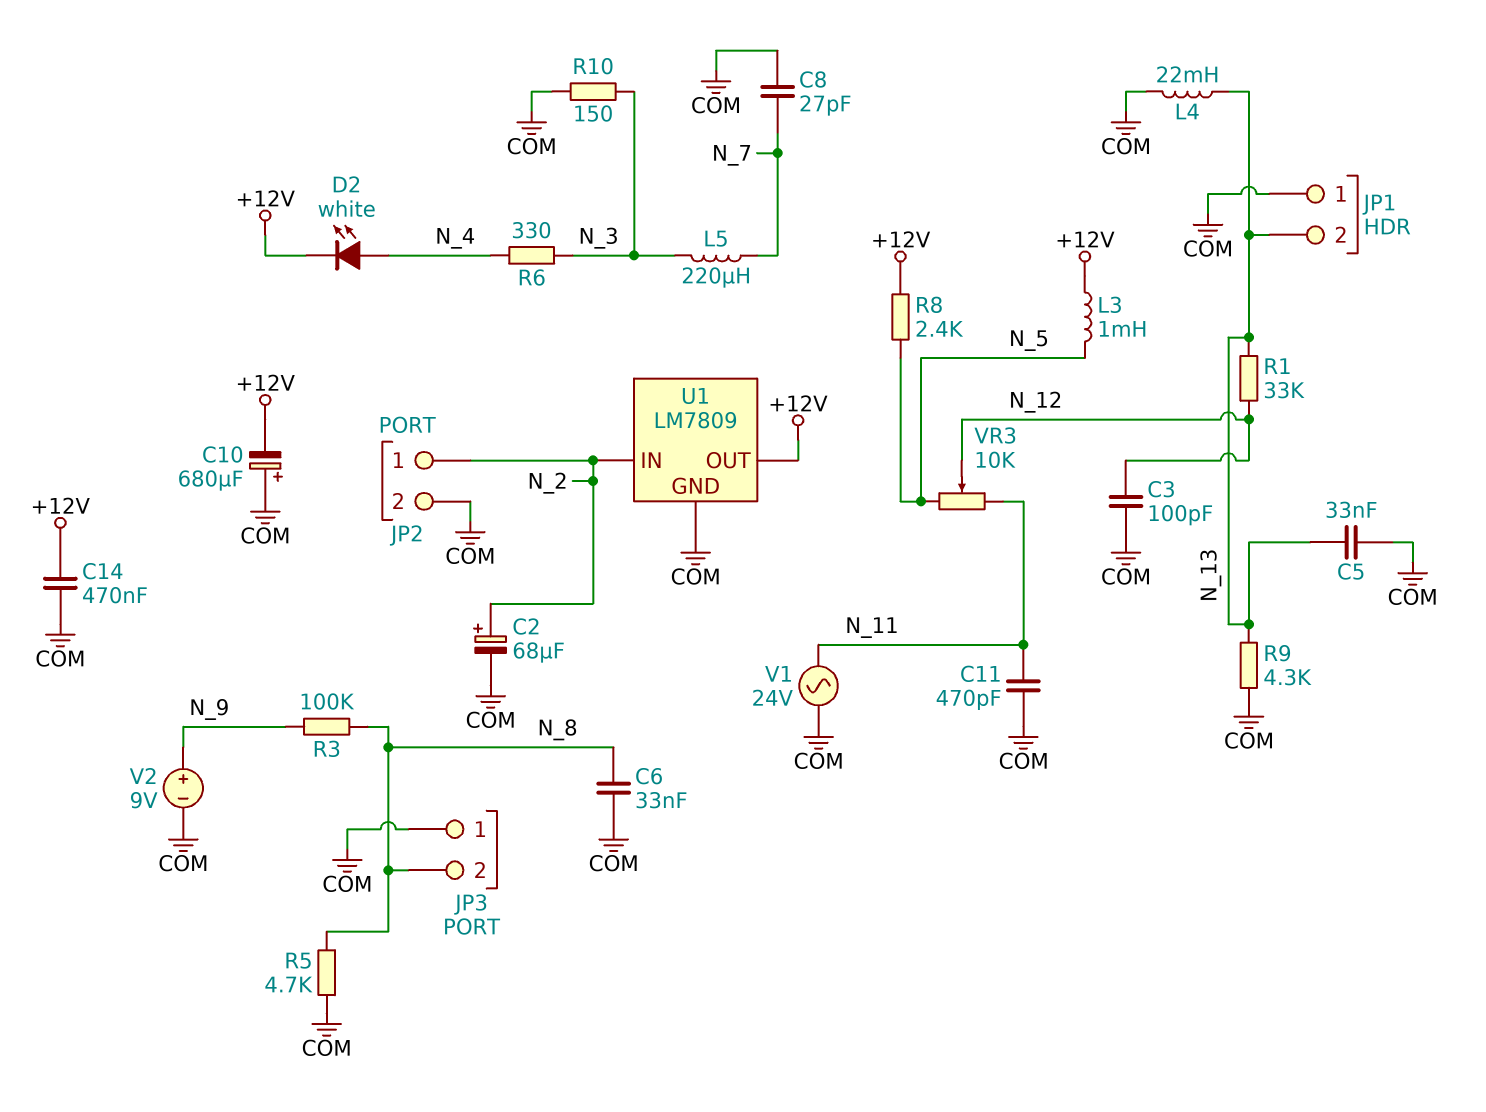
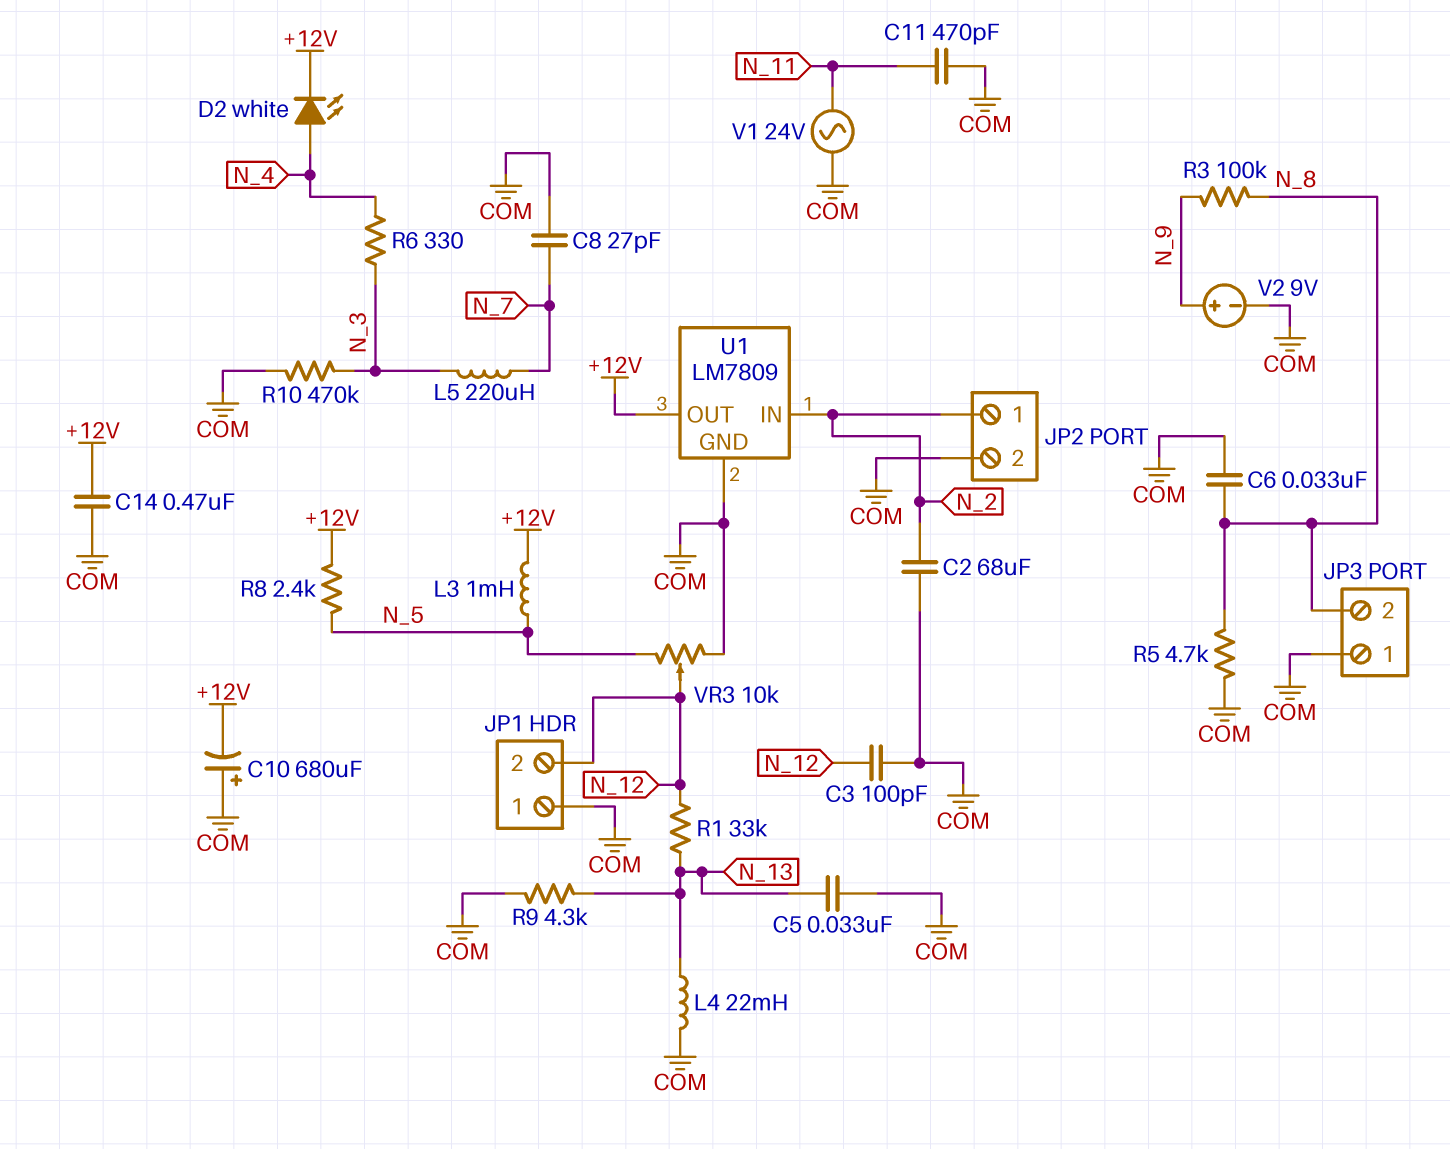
C2: 68uF (plus N_2, minus COM) -> 68uF (COM, N_2)
JP1 pin 2: N_13 -> N_12
R10: 150 (COM, N_3) -> 470k (COM, N_3)
VR3: 10k (N_5, N_11, wiper N_12) -> 10k (COM, N_5, wiper N_12)

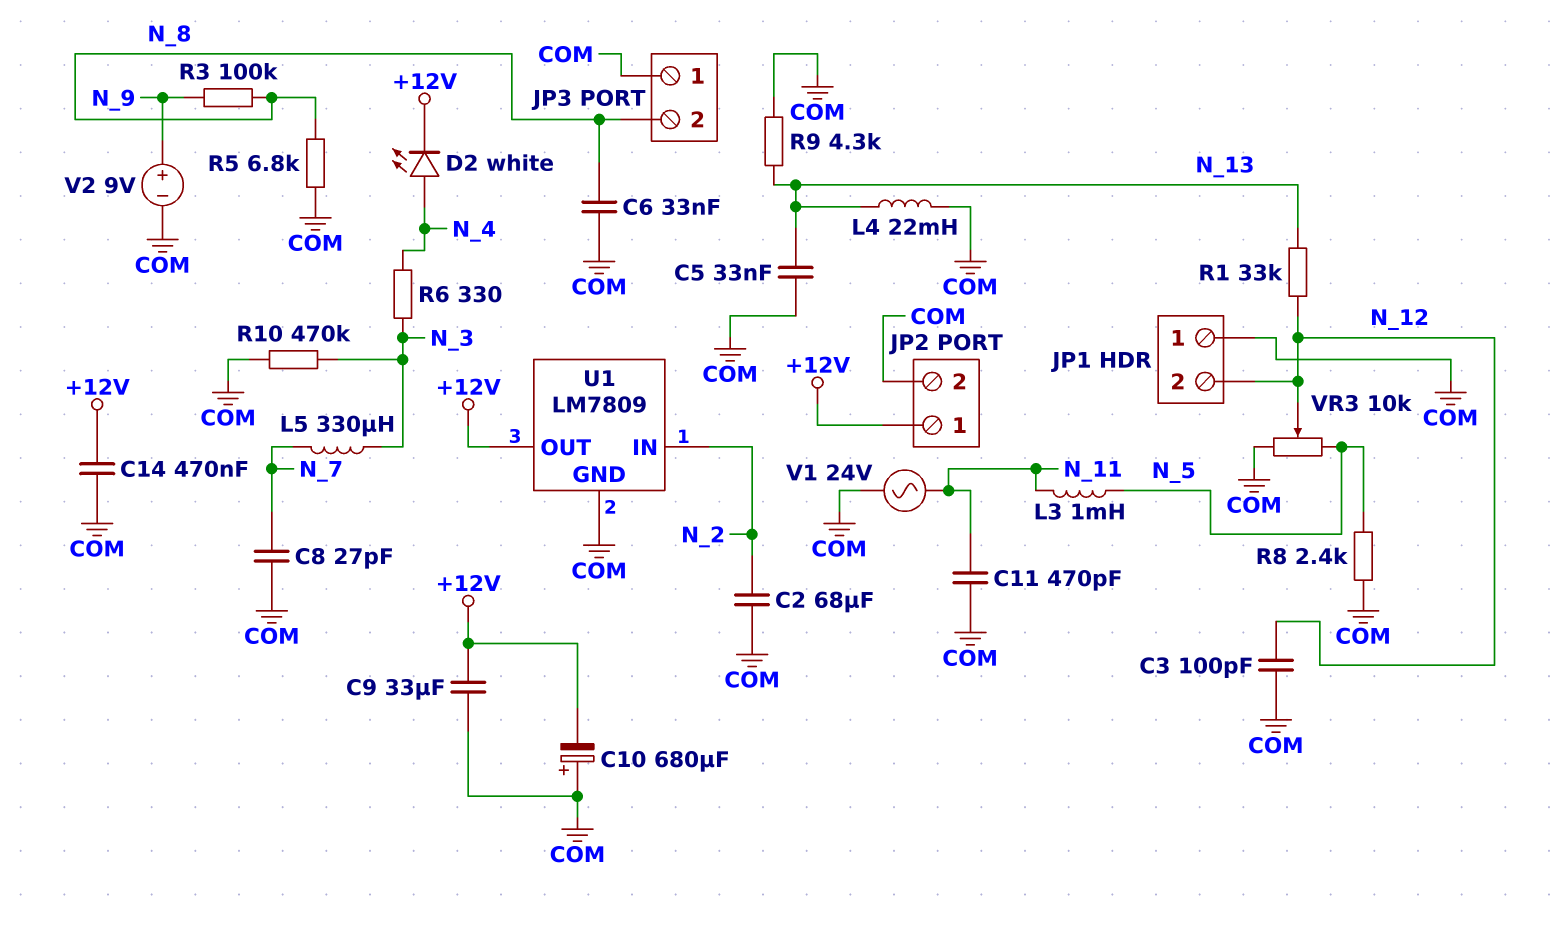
C9: none -> 33uF (+12V, COM)
JP2 pin 1: N_2 -> +12V
L3: 1mH (+12V, N_5) -> 1mH (N_5, N_11)
L5: 220uH (N_3, N_7) -> 330uH (N_3, N_7)
R5: 4.7k (COM, N_8) -> 6.8k (COM, N_8)
R8: 2.4k (+12V, N_5) -> 2.4k (COM, N_5)

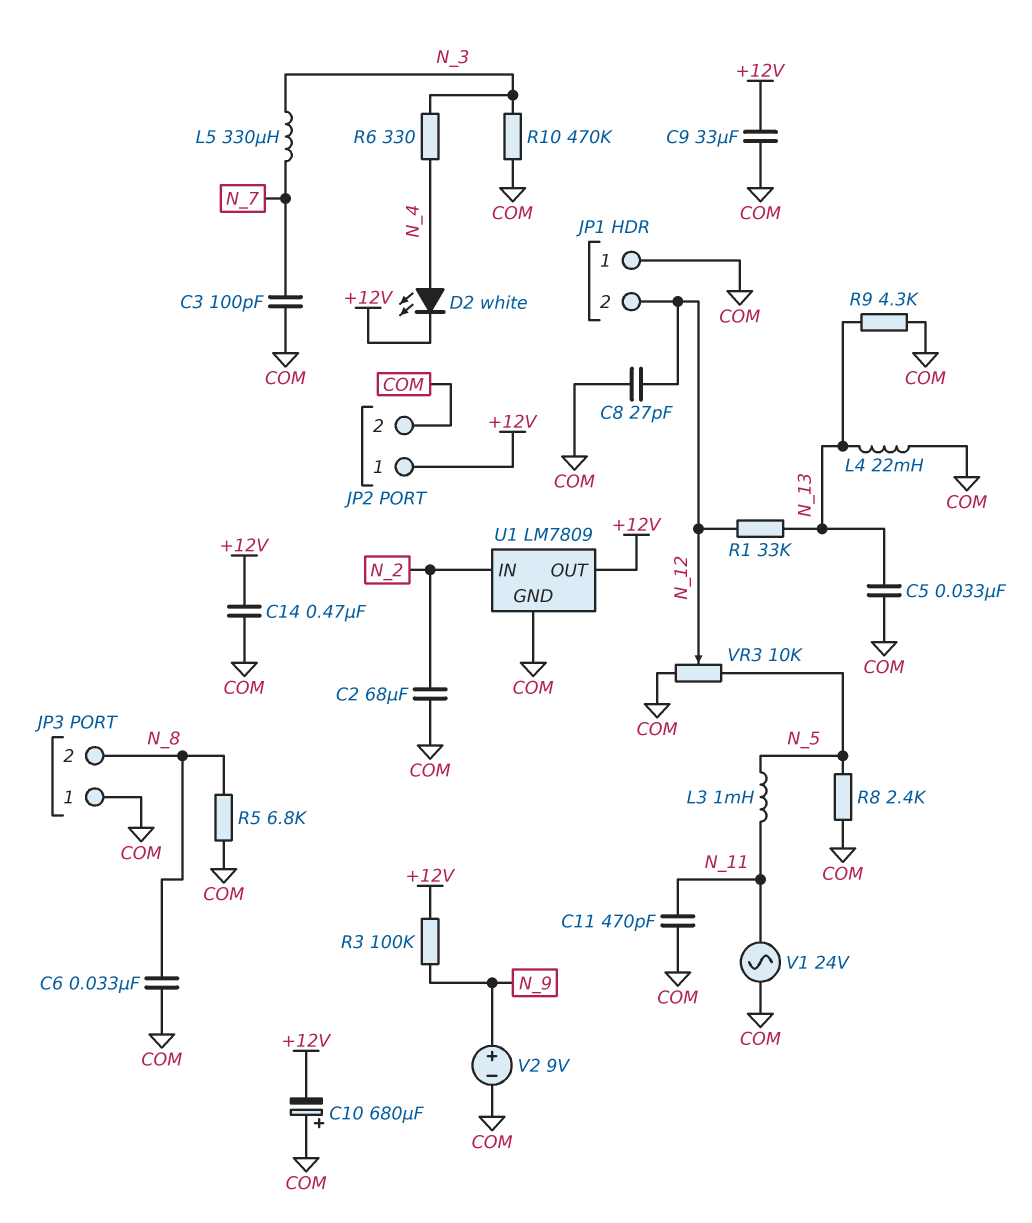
C3: 100pF (COM, N_12) -> 100pF (COM, N_7)
C8: 27pF (COM, N_7) -> 27pF (COM, N_12)
R3: 100k (N_8, N_9) -> 100k (+12V, N_9)

